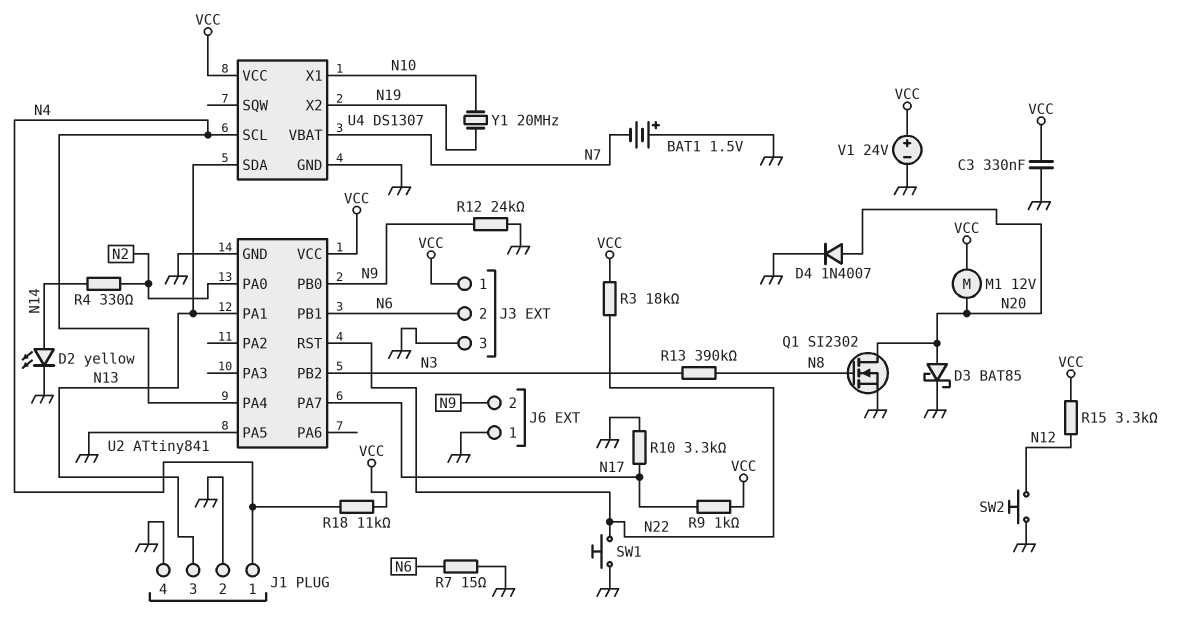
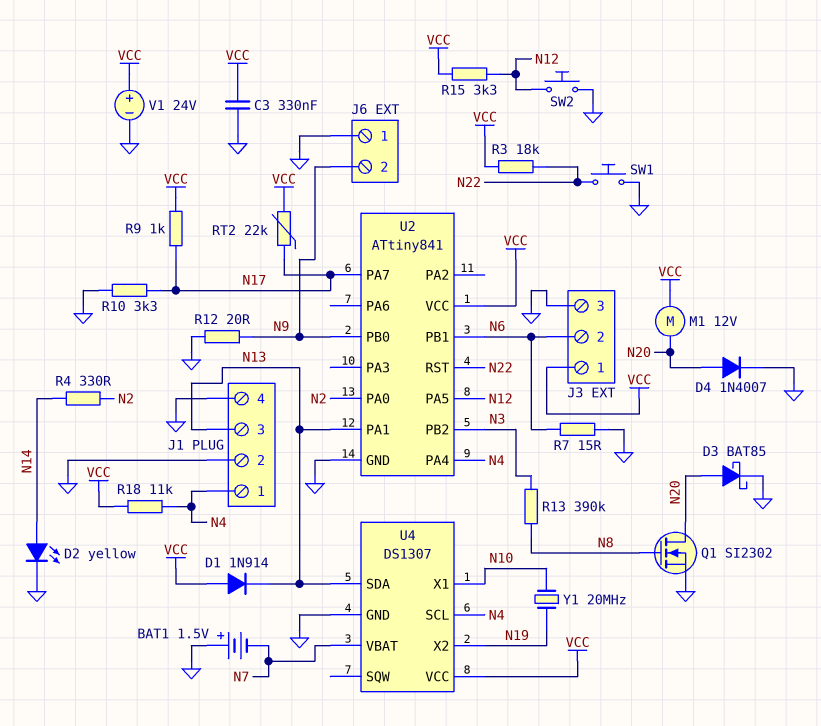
D1: none -> diode 1N914 (A VCC, K N13)
R12: 24k (GND, N9) -> 20 (GND, N9)
RT2: none -> 22k (N17, VCC)
U2 pin PA5: GND -> N12

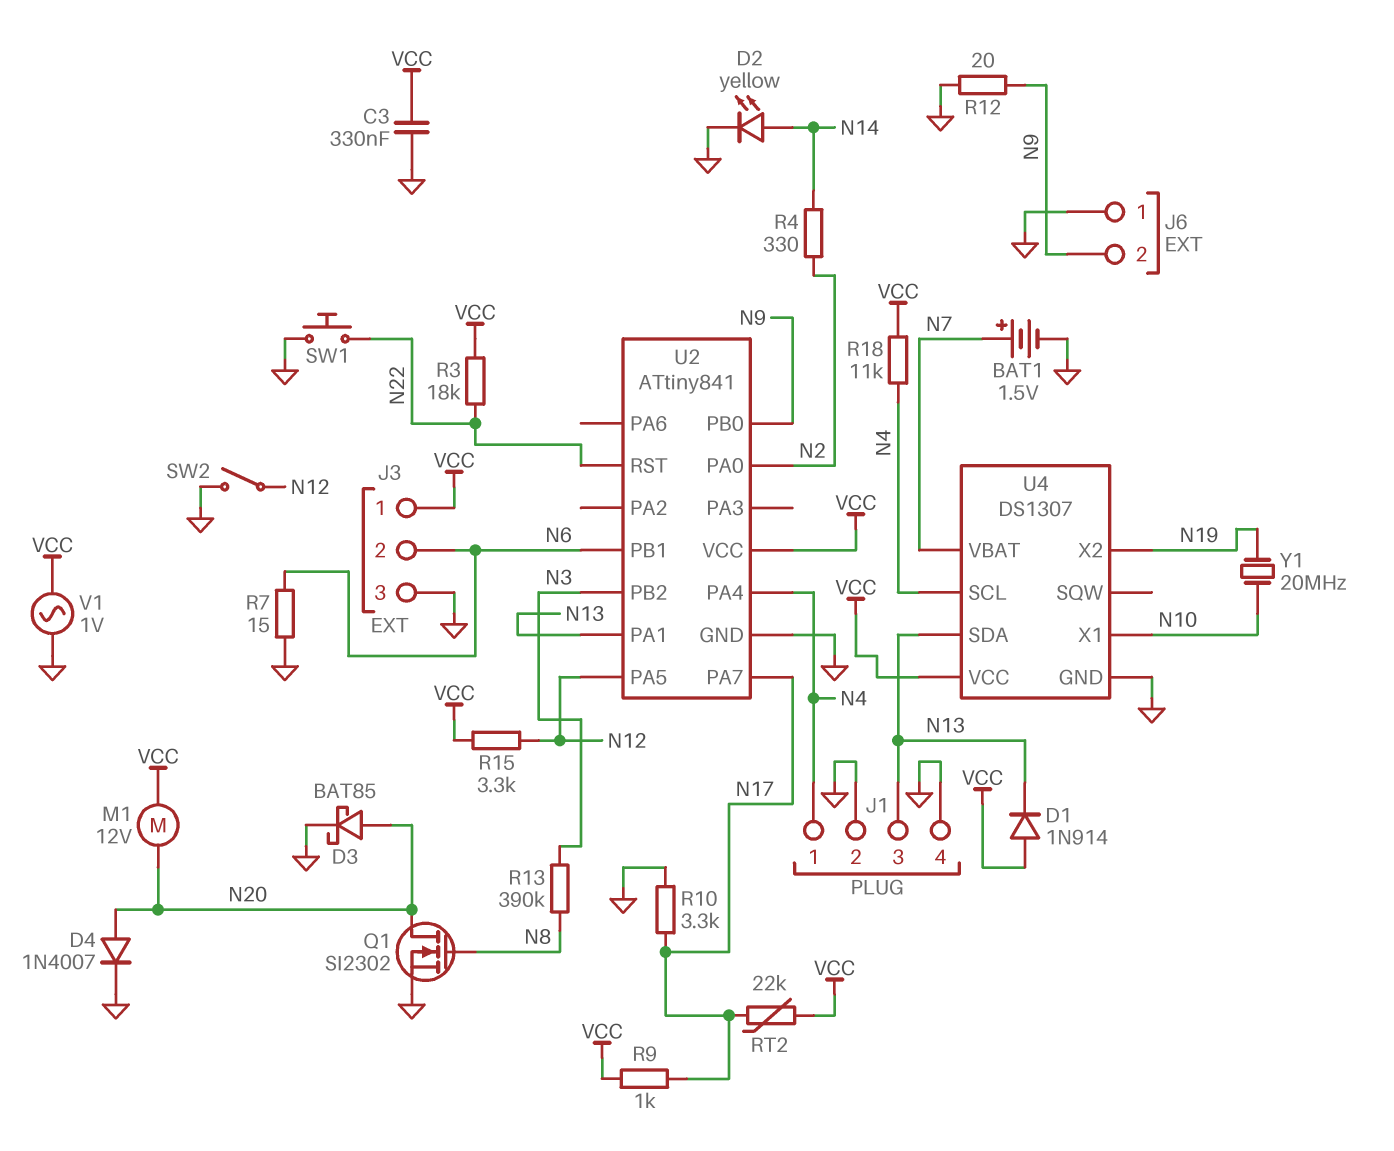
BAT1: 1.5V (plus GND, minus N7) -> 1.5V (plus N7, minus GND)
SW2: button (GND, N12) -> switch (GND, N12)
V1: 24V (plus VCC, minus GND) -> AC 1V (GND, VCC)

